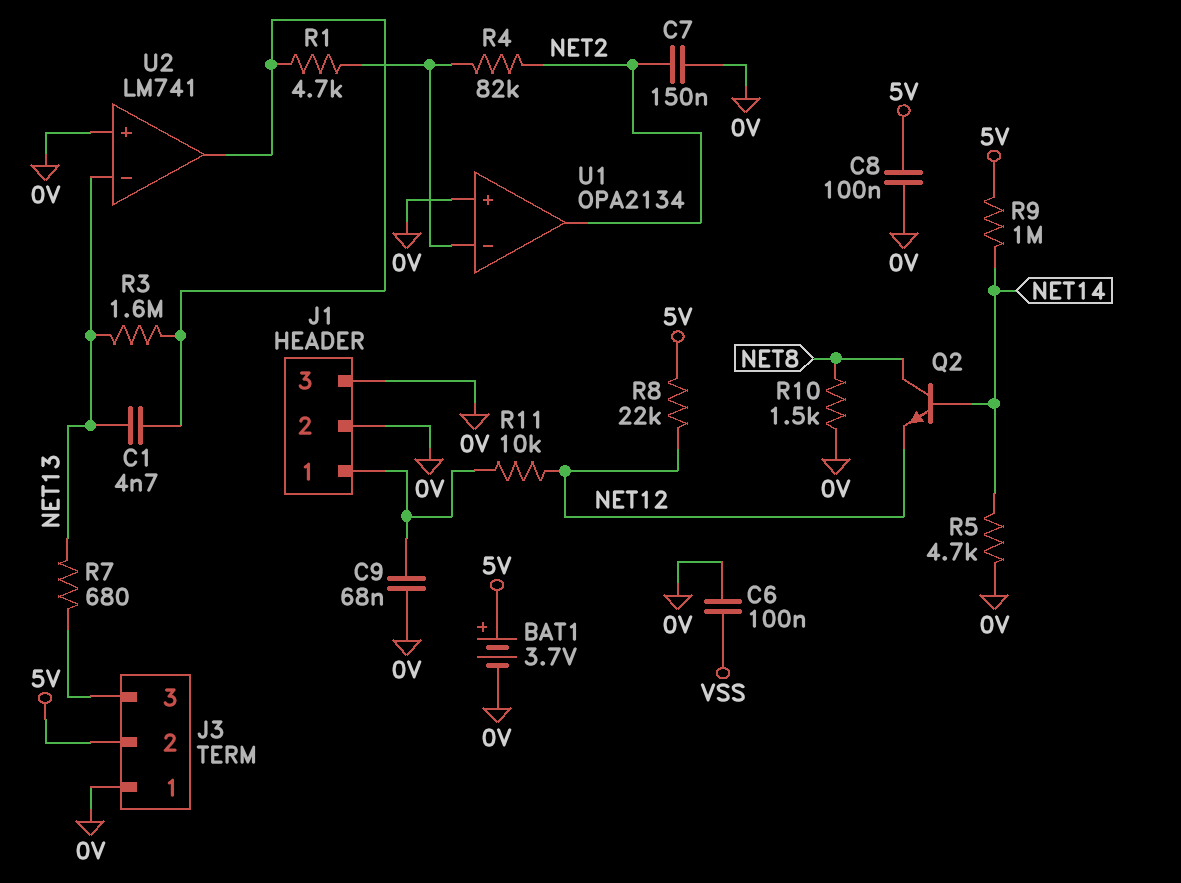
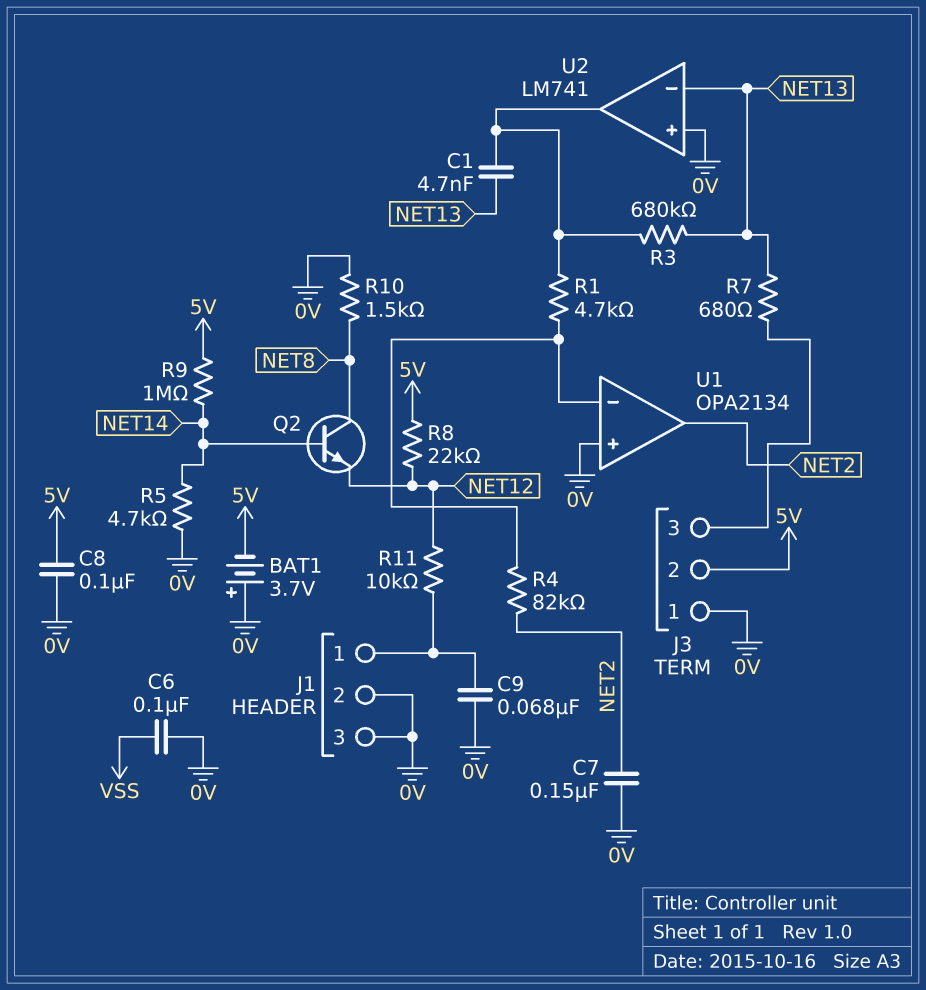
BAT1: 3.7V (plus 5V, minus 0V) -> 3.7V (plus 0V, minus 5V)
R3: 1.6M (NET13, U2/out) -> 680k (NET13, U2/out)

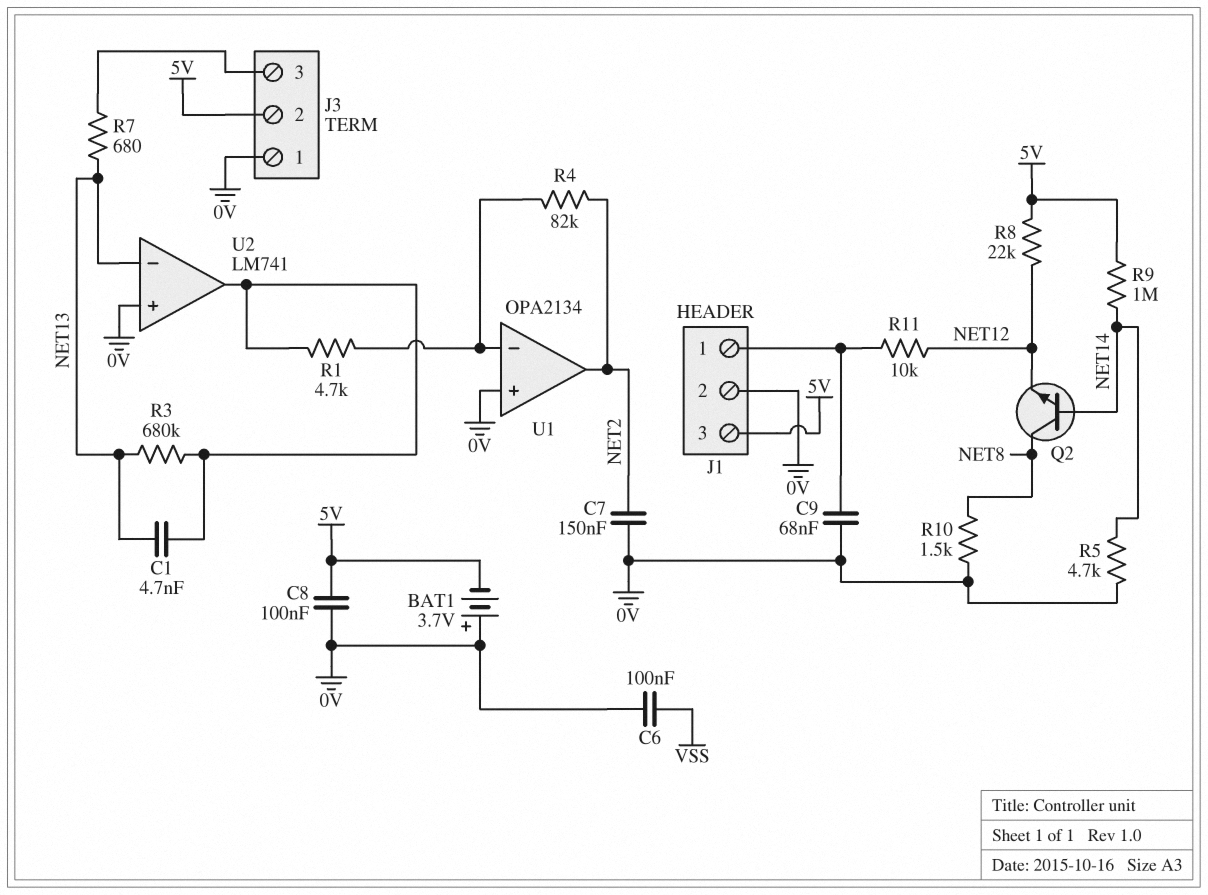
J1 pin 3: 0V -> 5V

